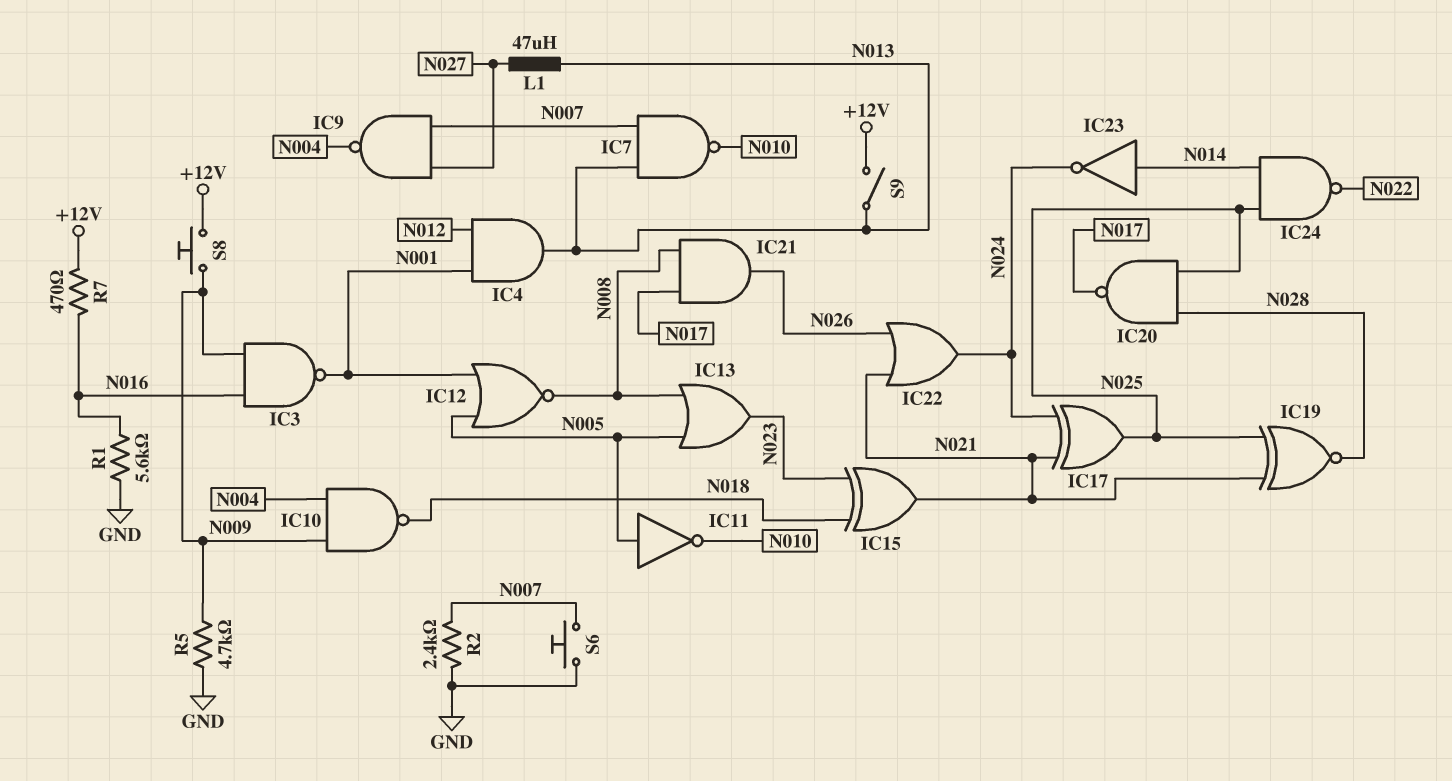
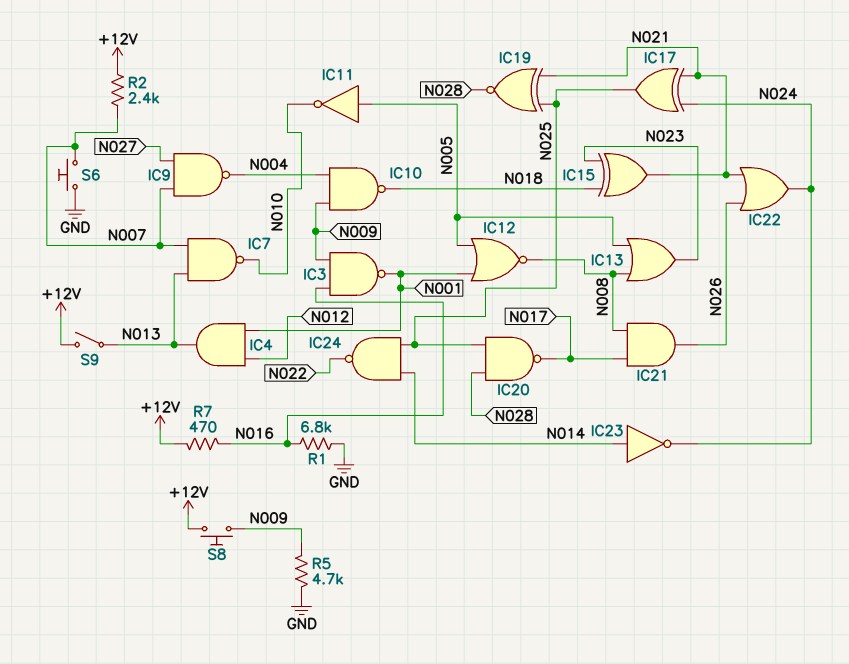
L1: 47uH (N013, N027) -> none
R1: 5.6k (GND, N016) -> 6.8k (GND, N016)
R2: 2.4k (GND, N007) -> 2.4k (+12V, N007)

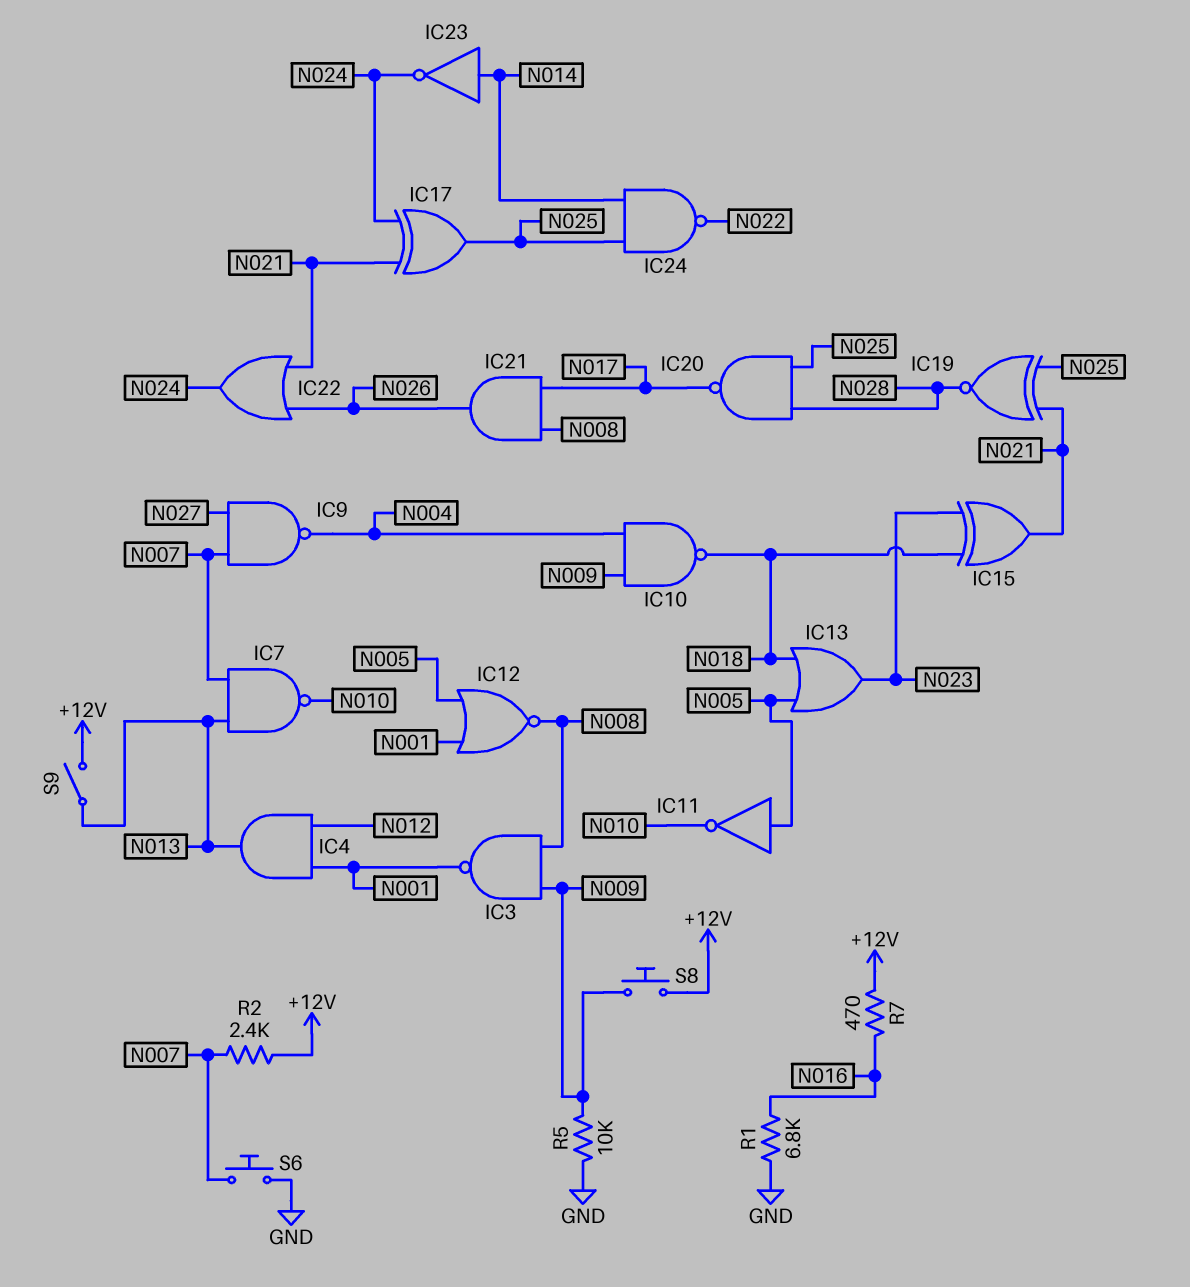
IC3: NAND (in N009, in N016, out N001) -> NAND (in N008, in N009, out N001)
IC13: OR (in N005, in N008, out N023) -> OR (in N005, in N018, out N023)
R5: 4.7k (GND, N009) -> 10k (GND, N009)

